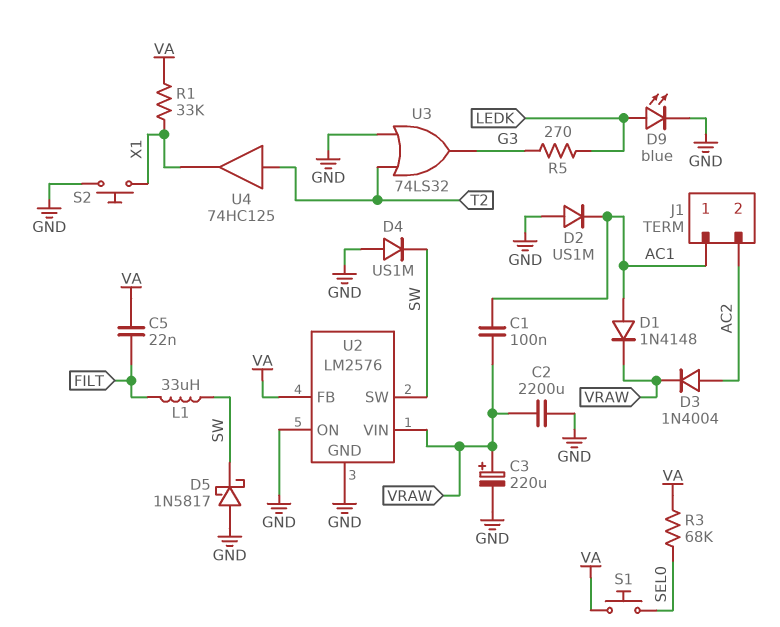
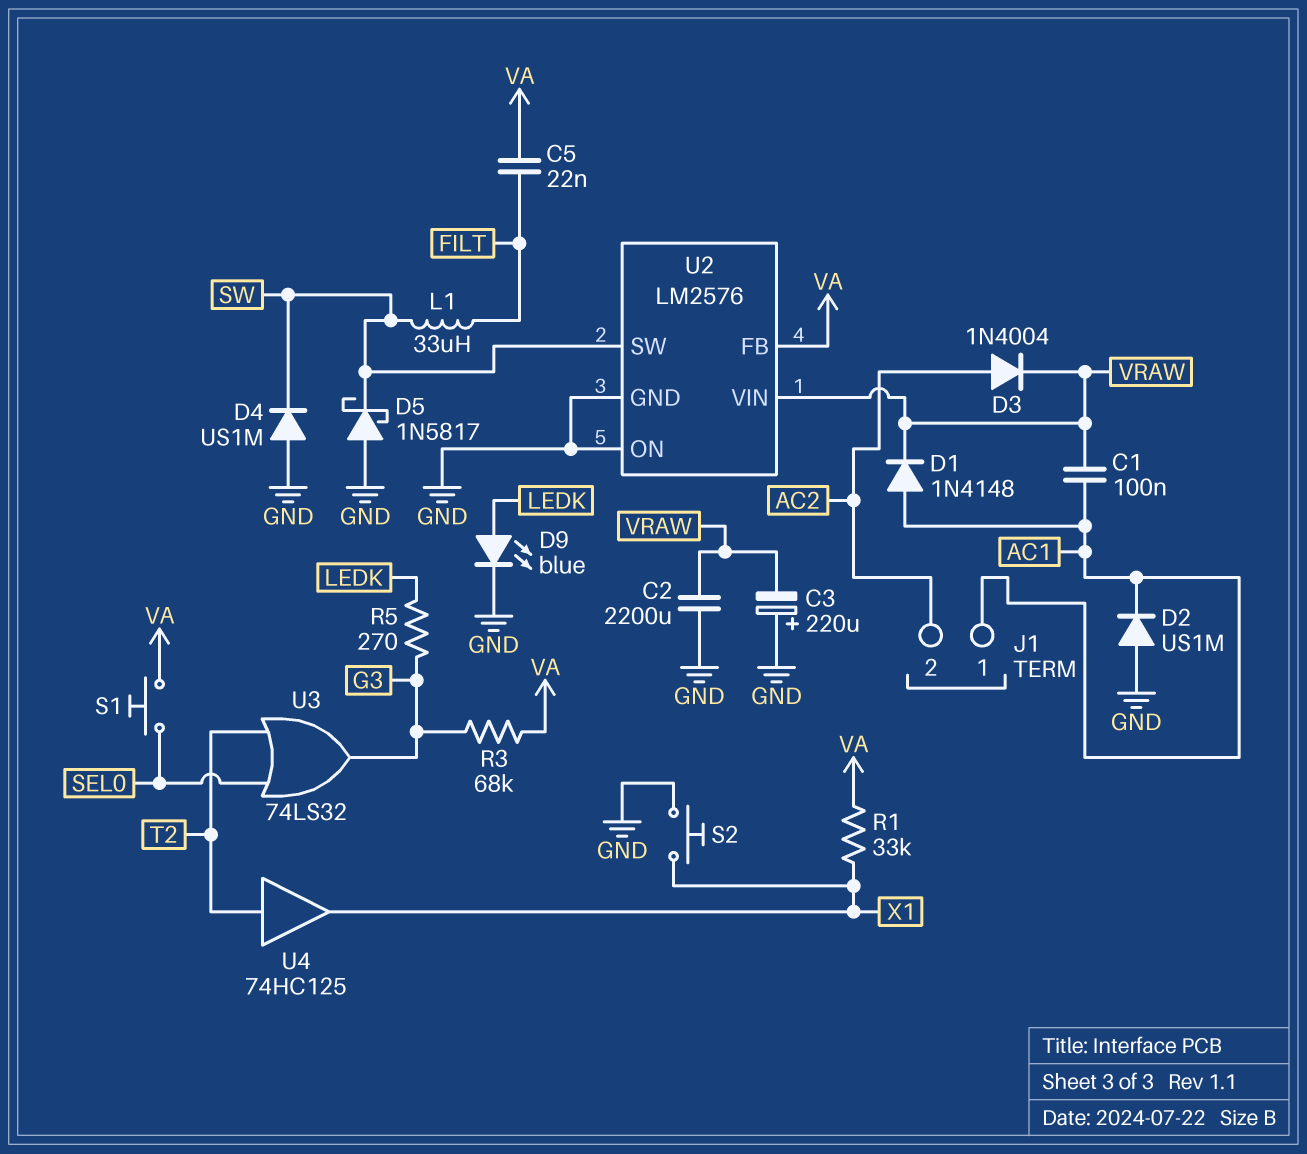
C3: 220uF (plus VRAW, minus GND) -> 220uF (plus GND, minus VRAW)
R3: 68k (SEL0, VA) -> 68k (G3, VA)
U3: OR 74LS32 (in GND, in T2, out G3) -> OR 74LS32 (in SEL0, in T2, out G3)

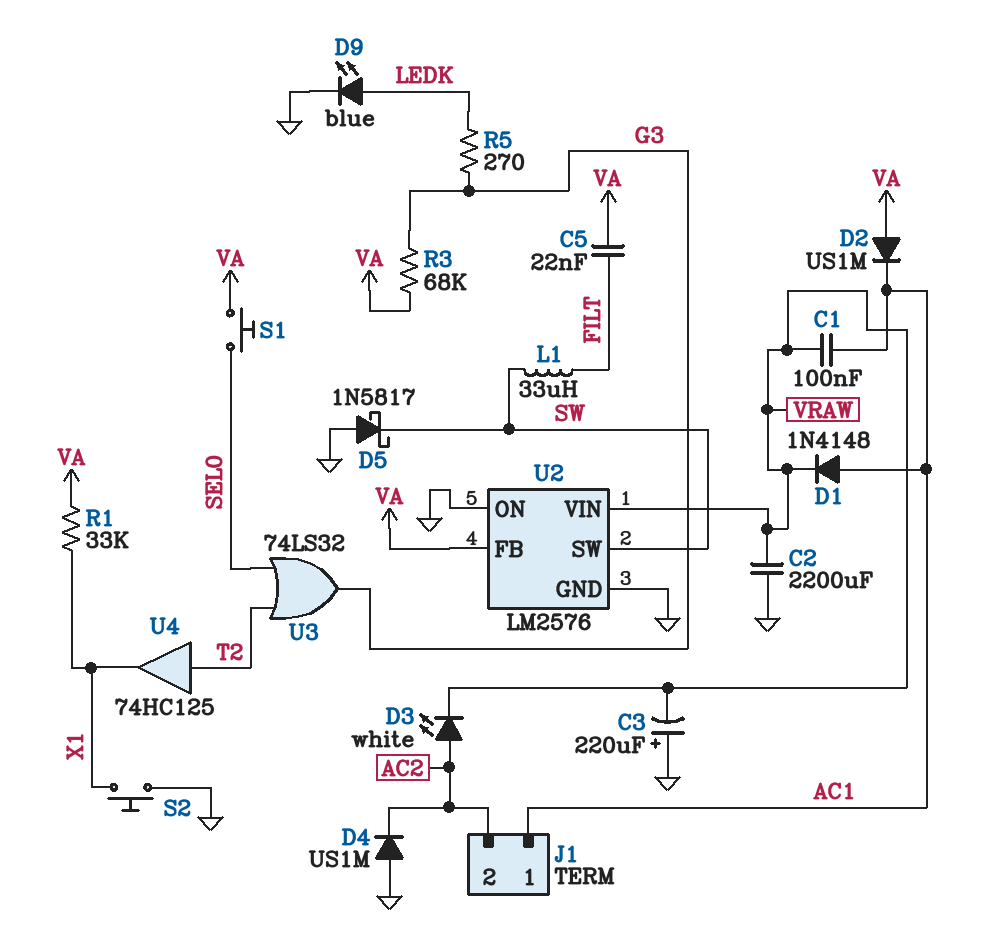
D2: diode US1M (A GND, K AC1) -> diode US1M (A VA, K AC1)
D3: diode 1N4004 (A AC2, K VRAW) -> LED white (A AC2, K VRAW)
D4: diode US1M (A GND, K SW) -> diode US1M (A GND, K AC2)

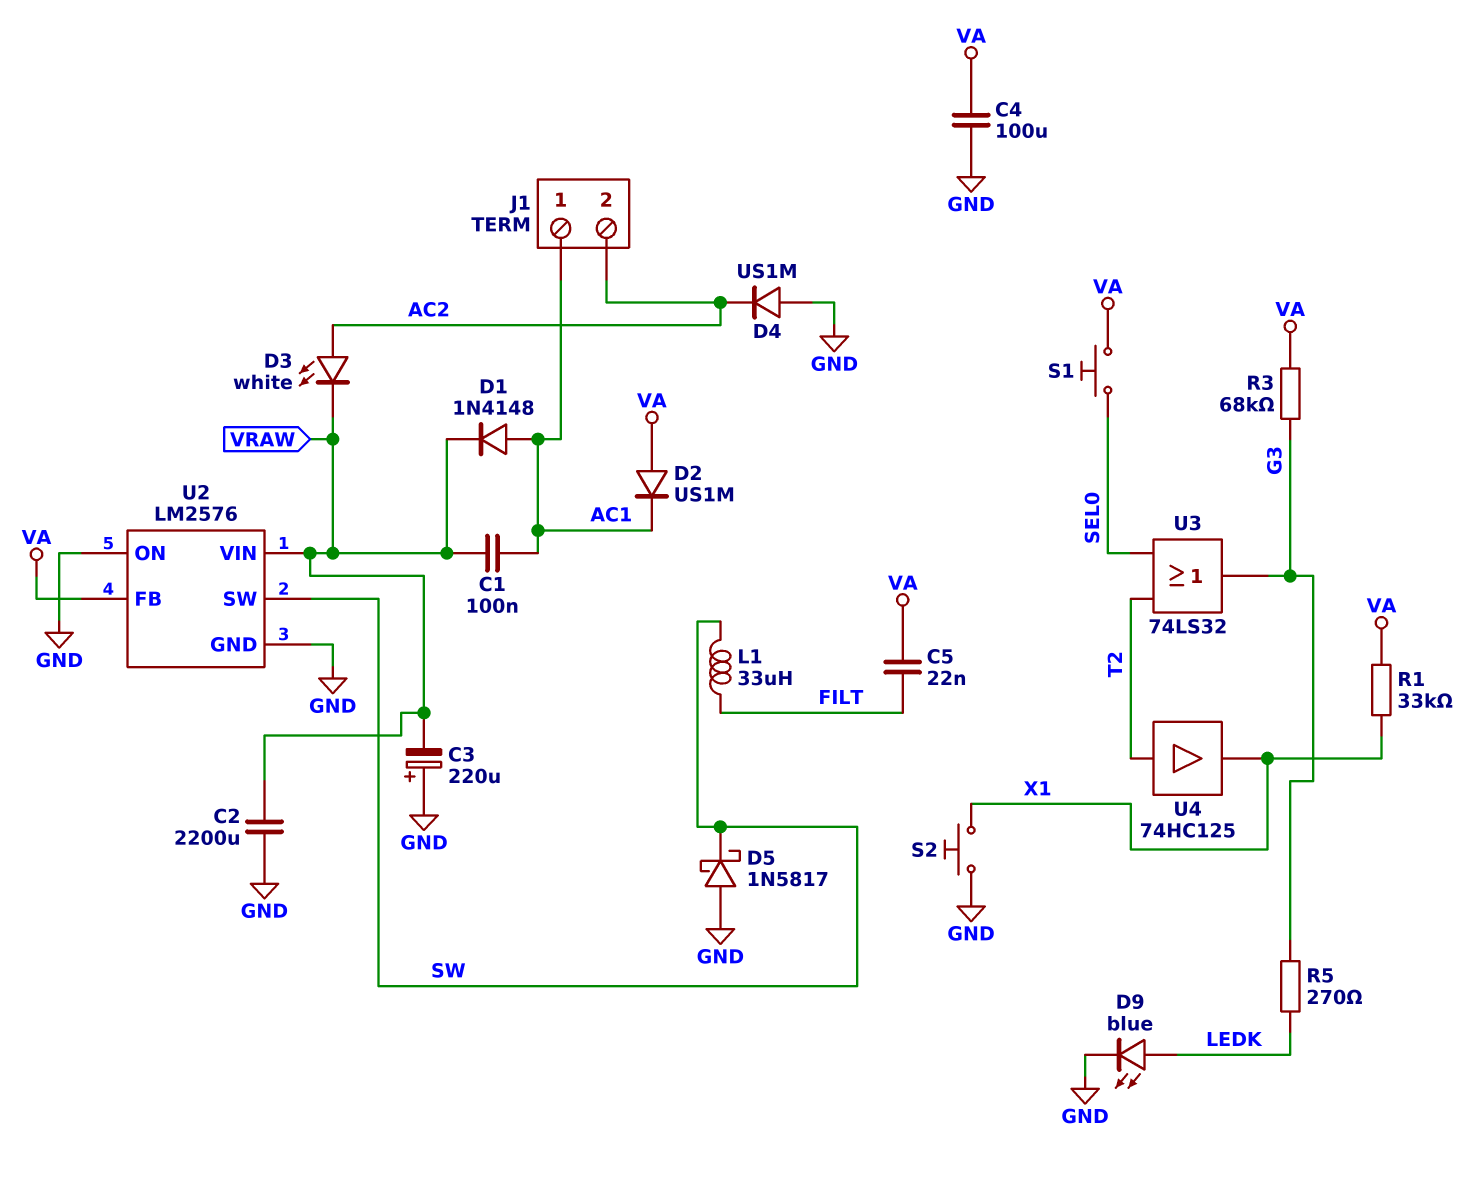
C4: none -> 100uF (GND, VA)

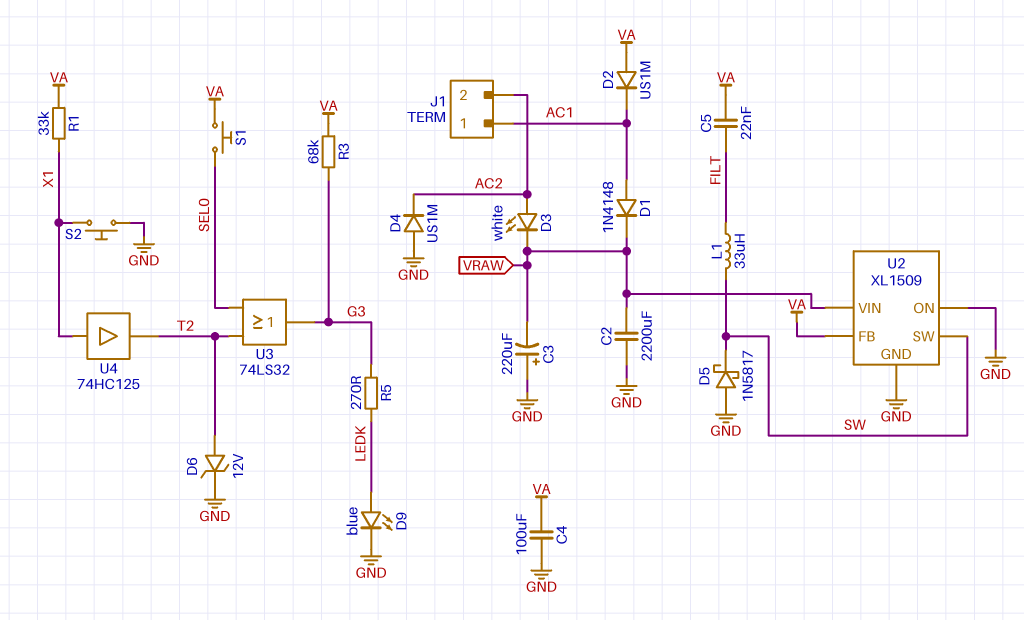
C1: 100nF (AC1, VRAW) -> none
D6: none -> zener 12V (A T2, K GND)
U2: LM2576 -> XL1509
U4: buffer 74HC125 (in T2, out X1) -> buffer 74HC125 (in X1, out T2)

